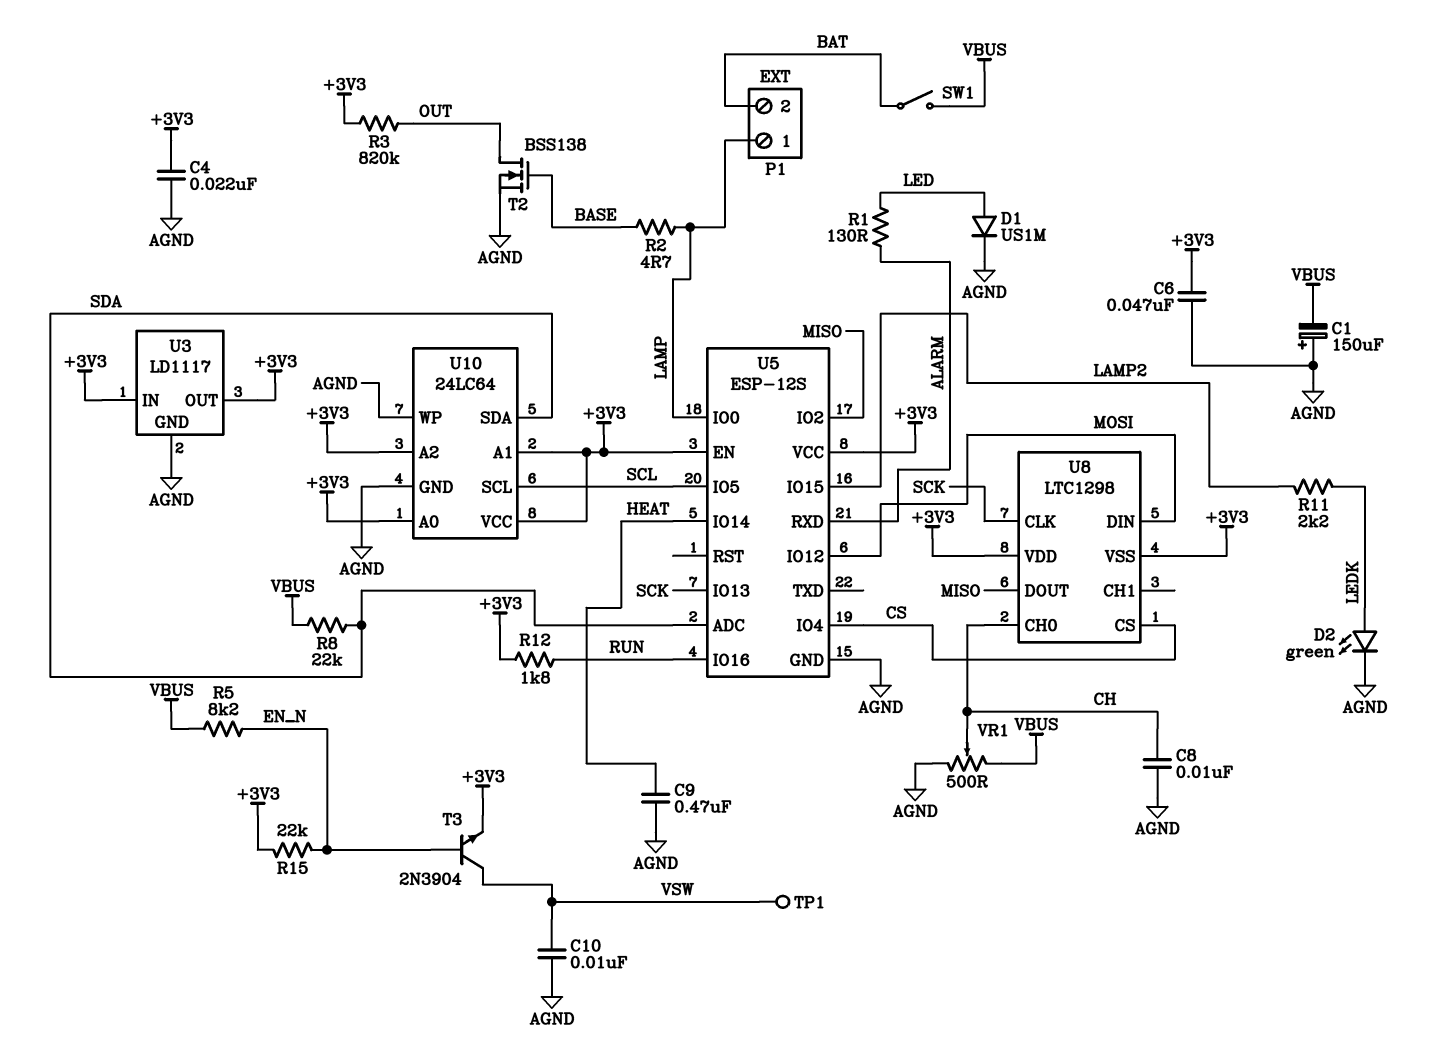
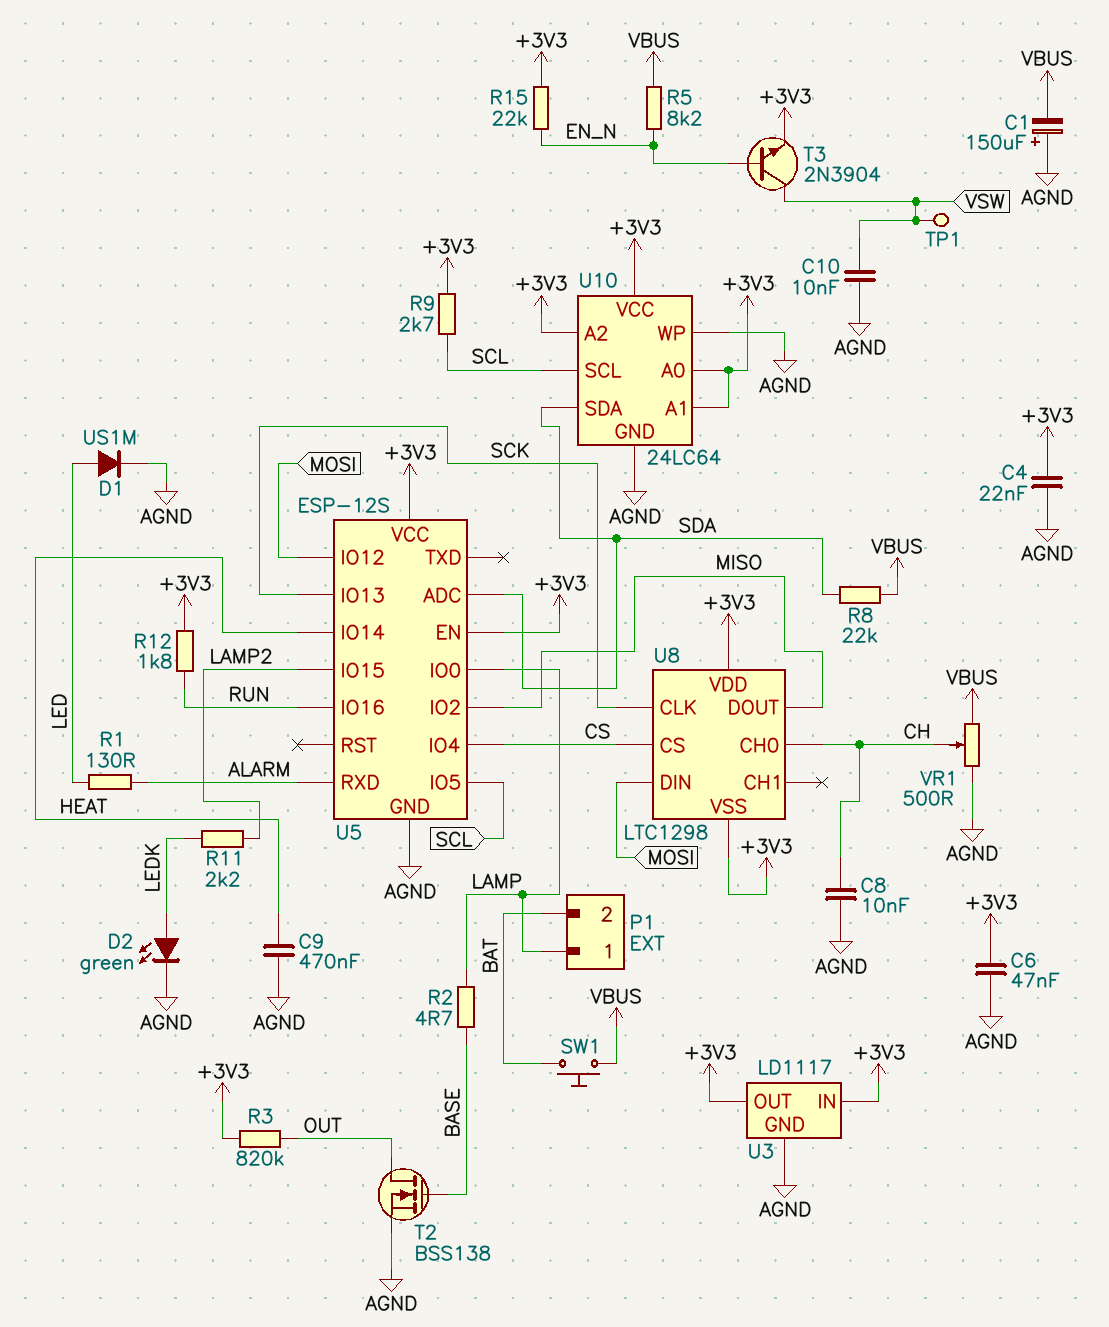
R9: none -> 2.7k (+3V3, SCL)
SW1: switch (BAT, VBUS) -> button (BAT, VBUS)

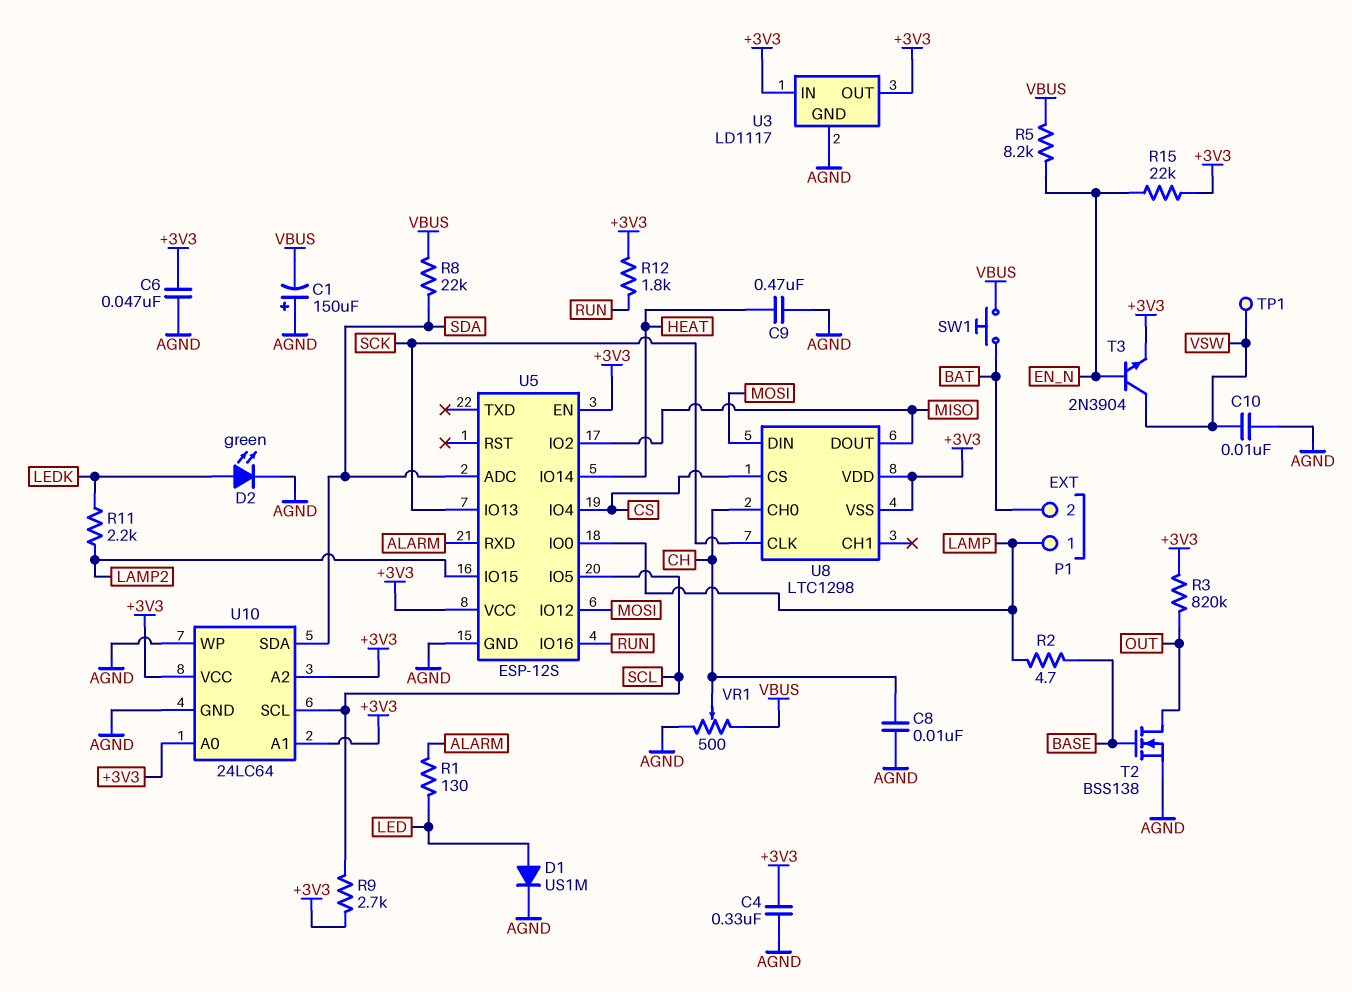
C4: 22nF (+3V3, AGND) -> 330nF (+3V3, AGND)

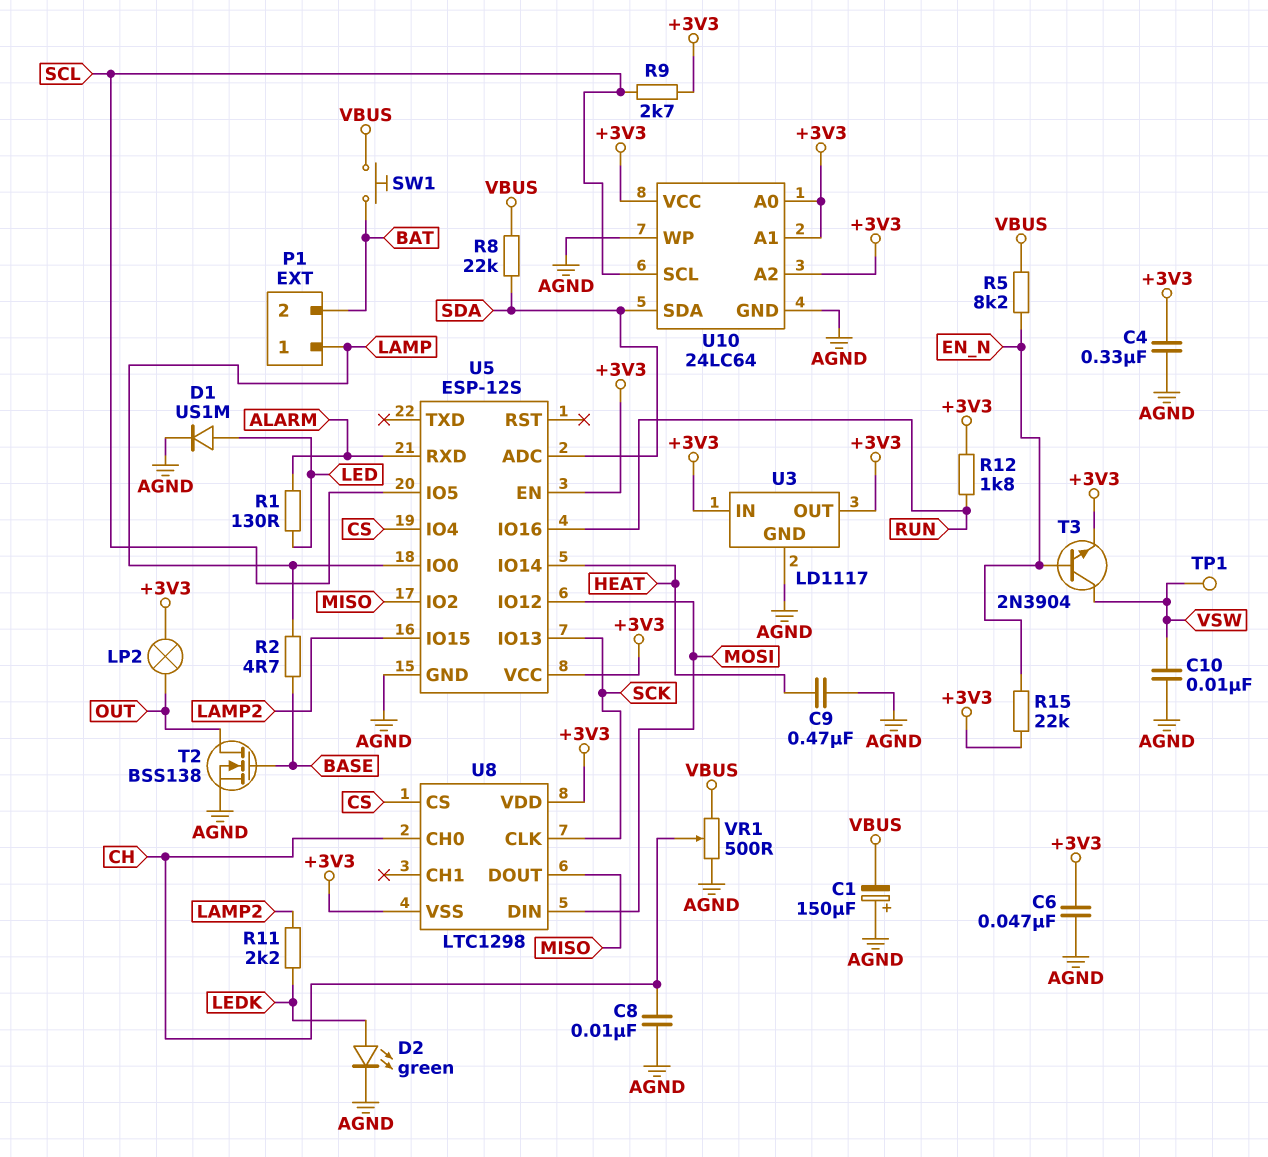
LP2: none -> lamp (+3V3, OUT)
R3: 820k (+3V3, OUT) -> none

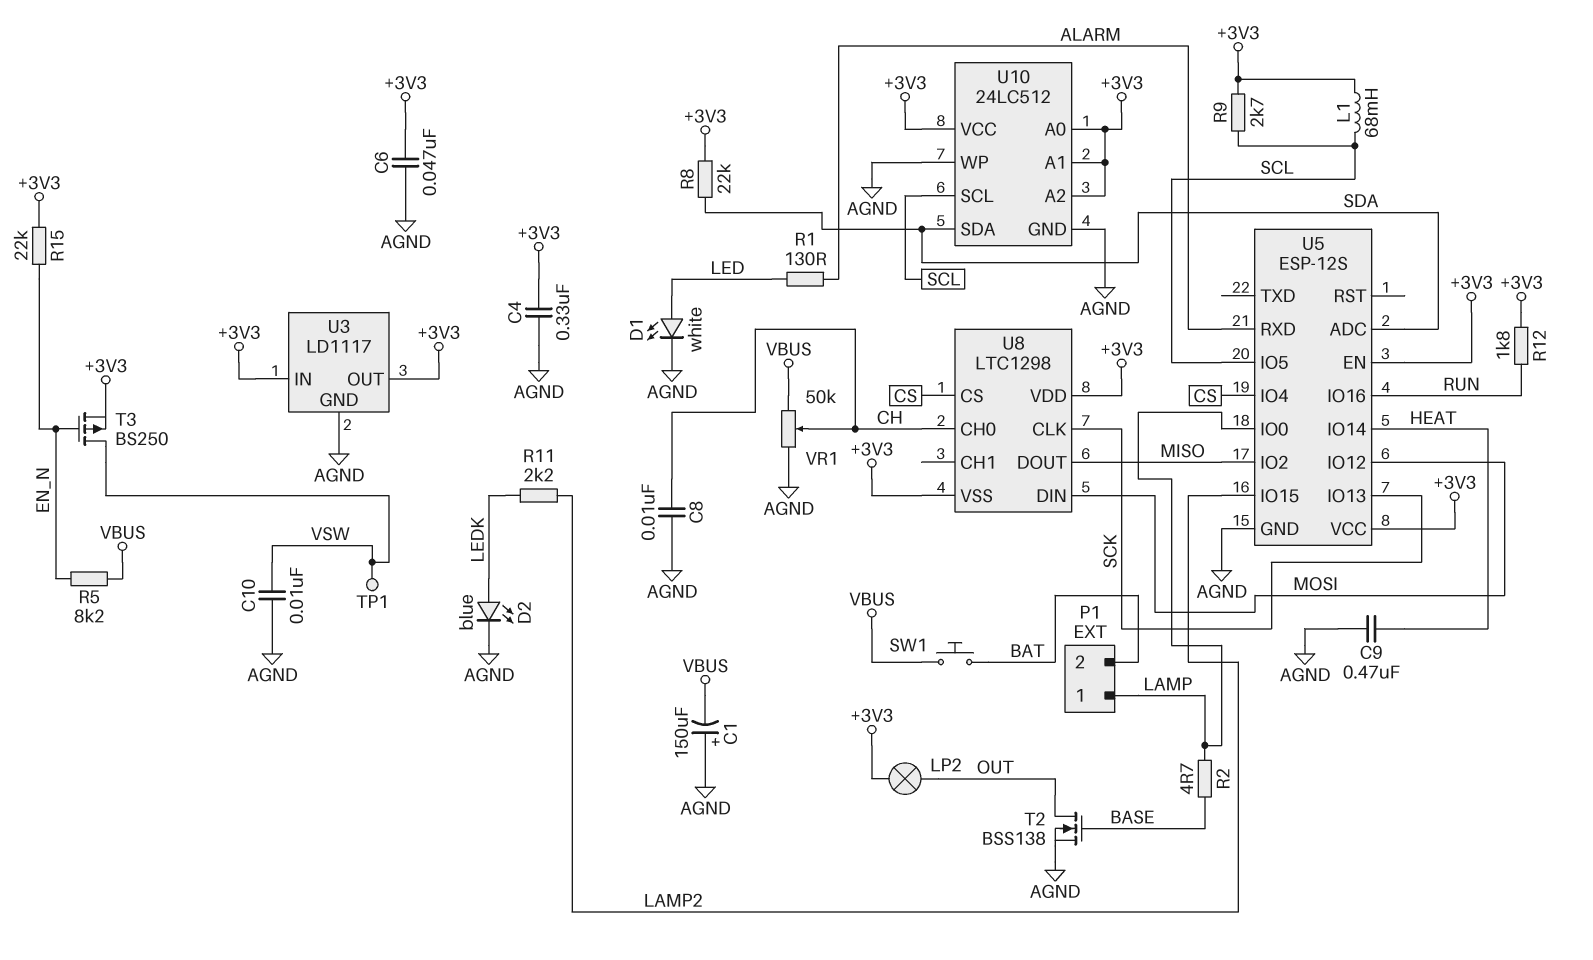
D1: diode US1M (A LED, K AGND) -> LED white (A LED, K AGND)
D2: LED green (A LEDK, K AGND) -> LED blue (A LEDK, K AGND)
L1: none -> 68mH (+3V3, SCL)
R8: 22k (SDA, VBUS) -> 22k (+3V3, SDA)
T3: NPN 2N3904 (B EN_N, C VSW, E +3V3) -> PMOS BS250 (G EN_N, D VSW, S +3V3)
U10: 24LC64 -> 24LC512
VR1: 500 (AGND, VBUS, wiper CH) -> 50k (AGND, VBUS, wiper CH)

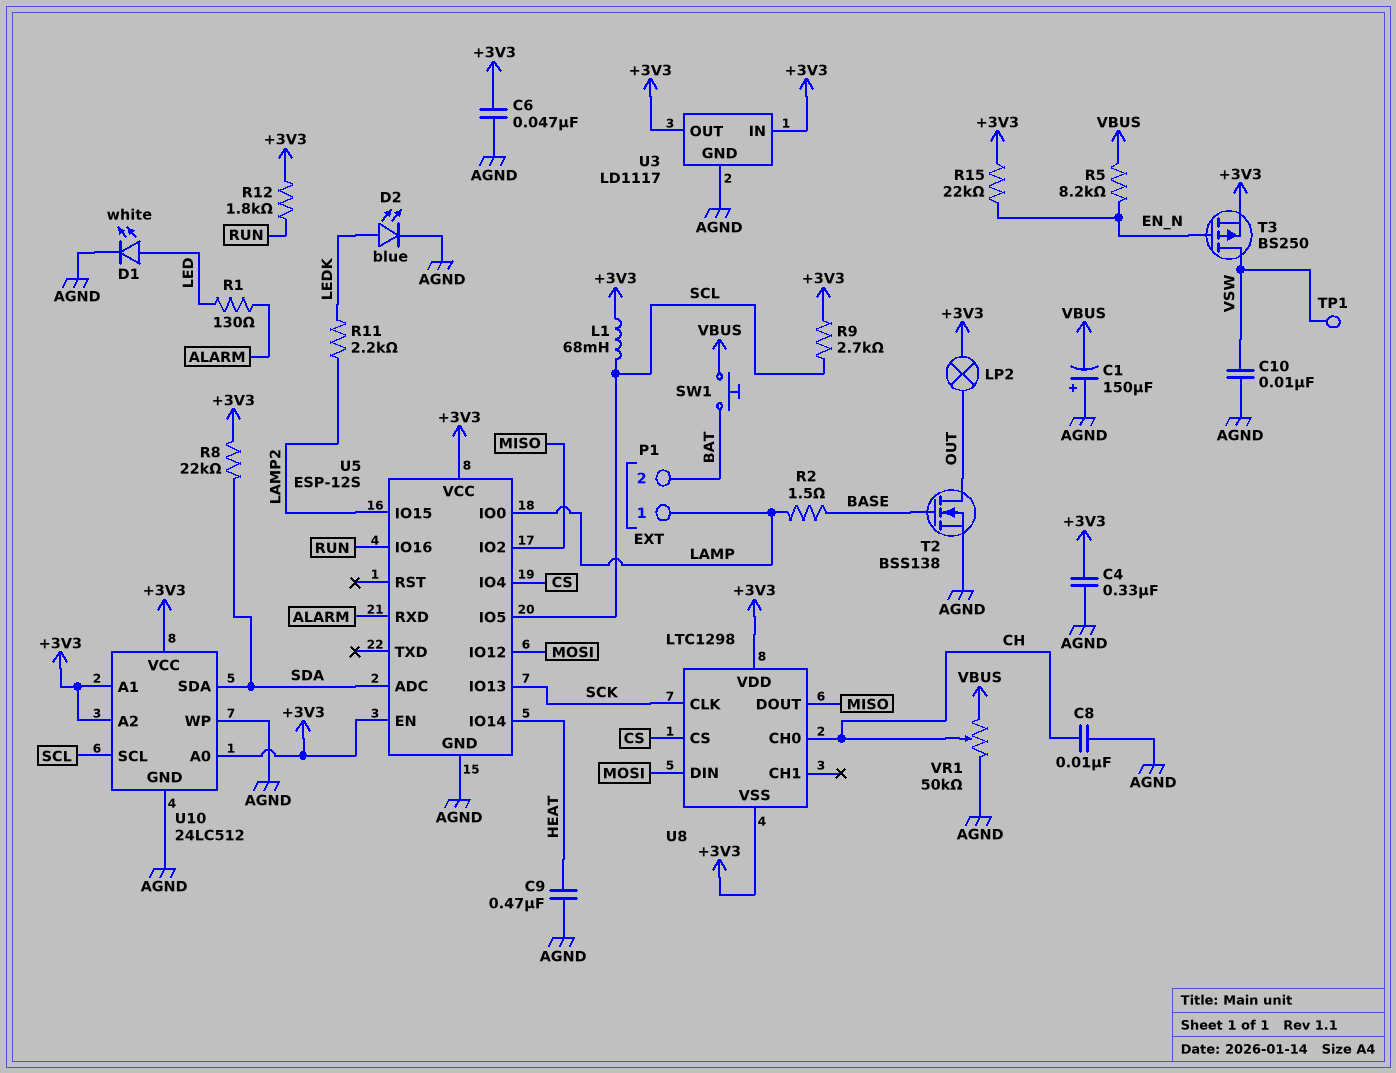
R2: 4.7 (BASE, LAMP) -> 1.5 (BASE, LAMP)

